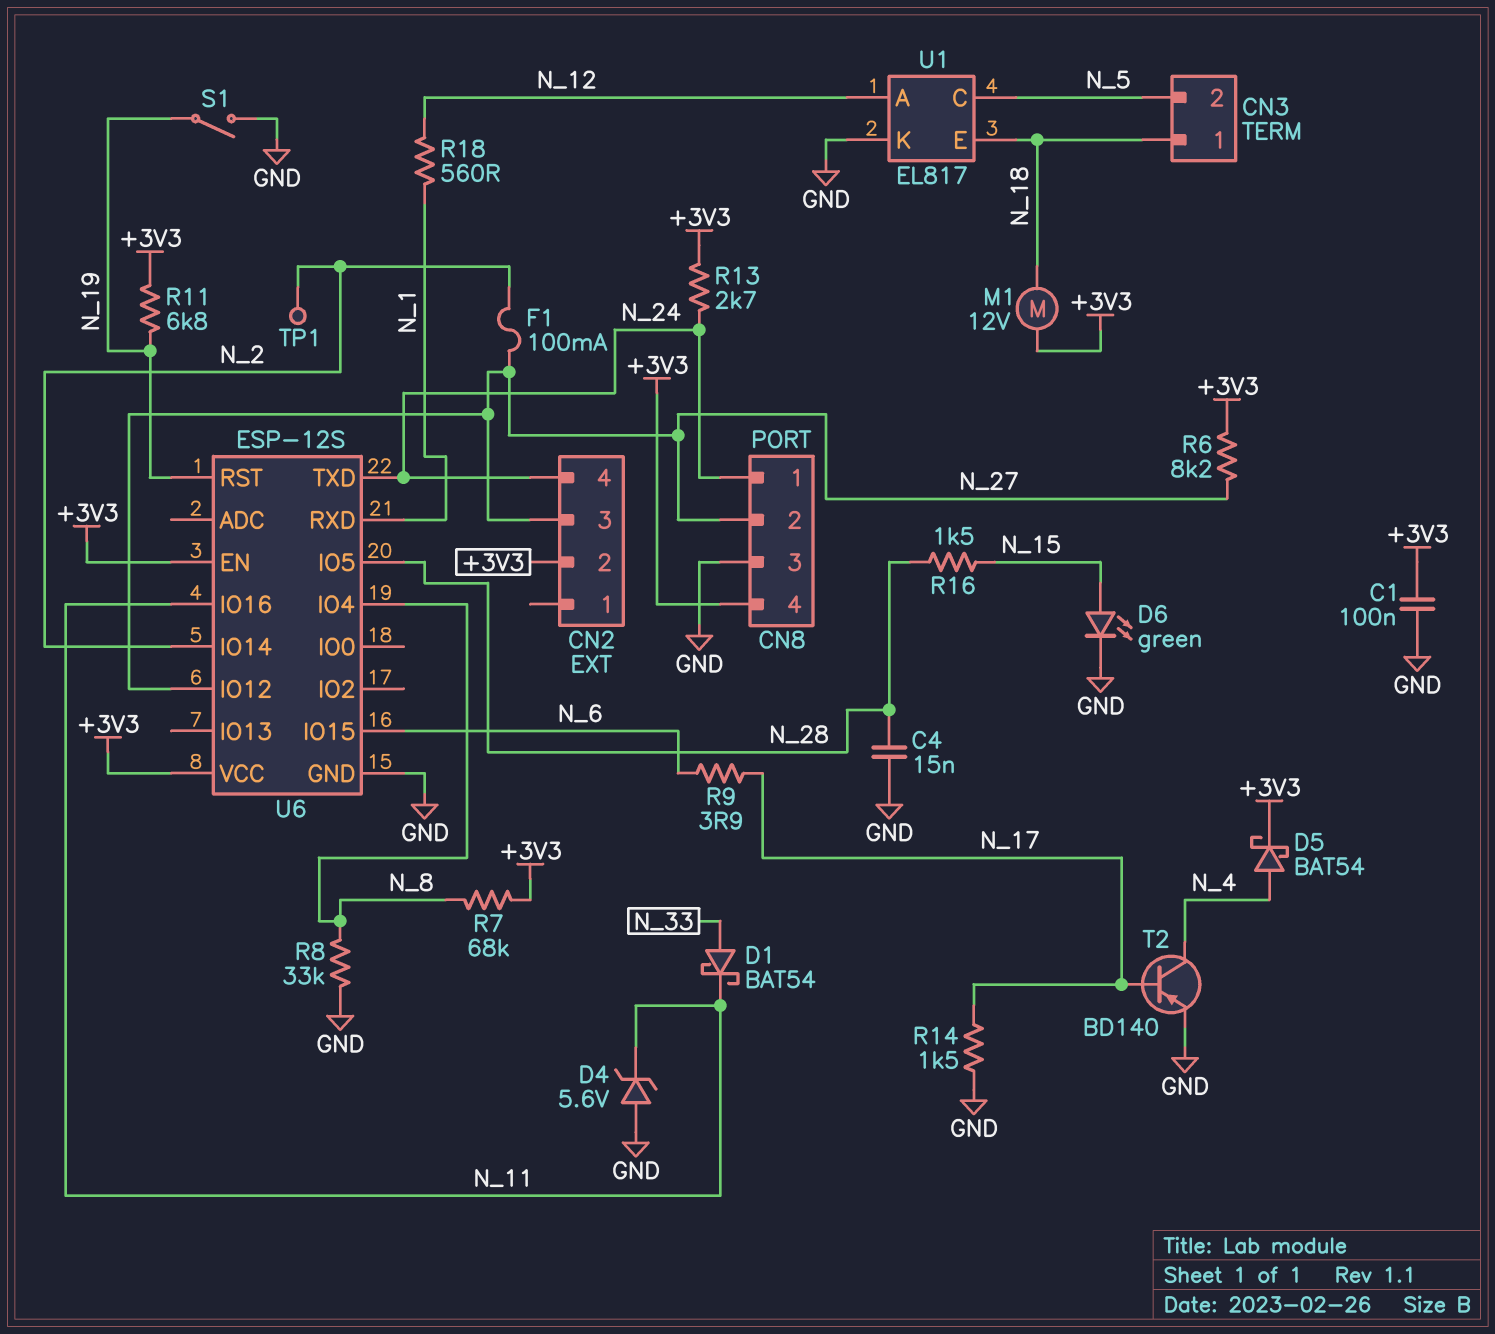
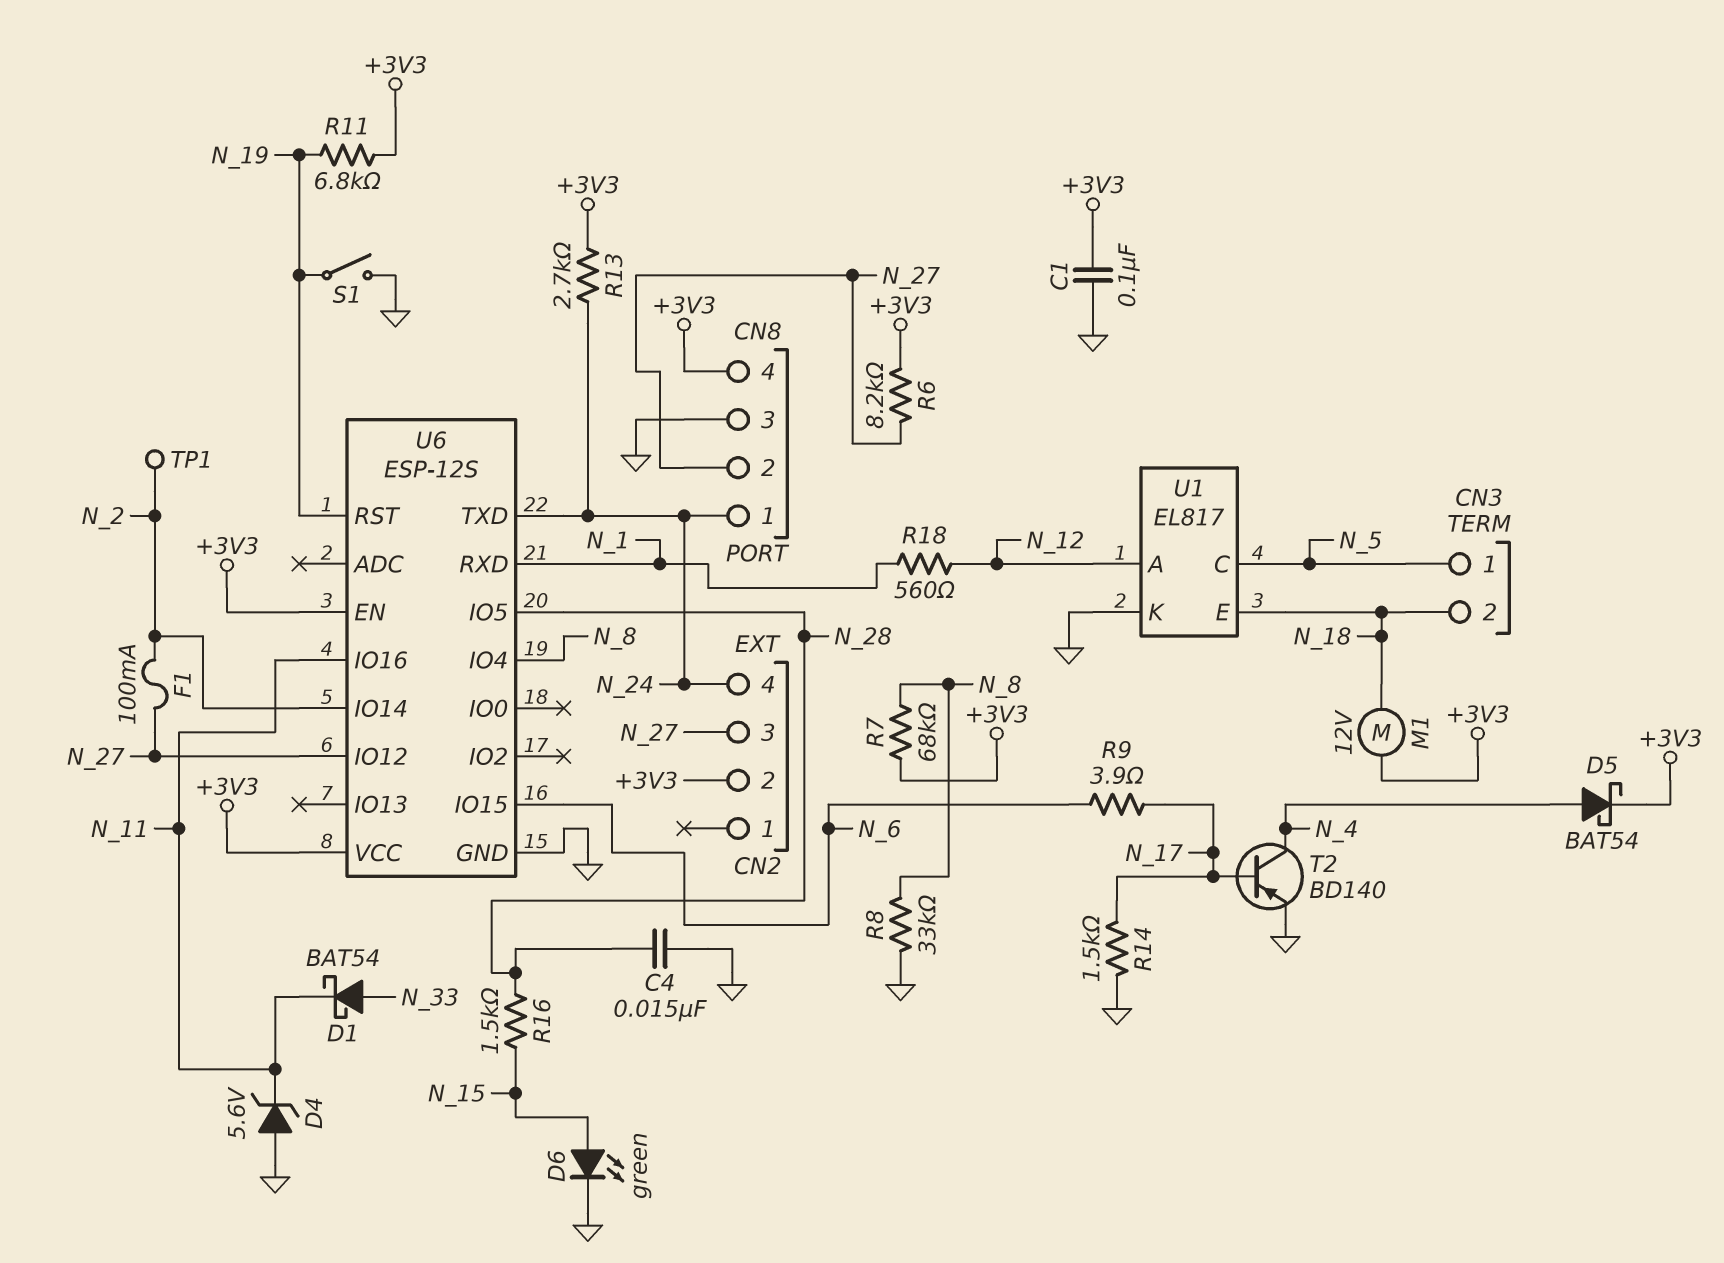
CN3 pin 1: N_18 -> N_5
CN3 pin 2: N_5 -> N_18

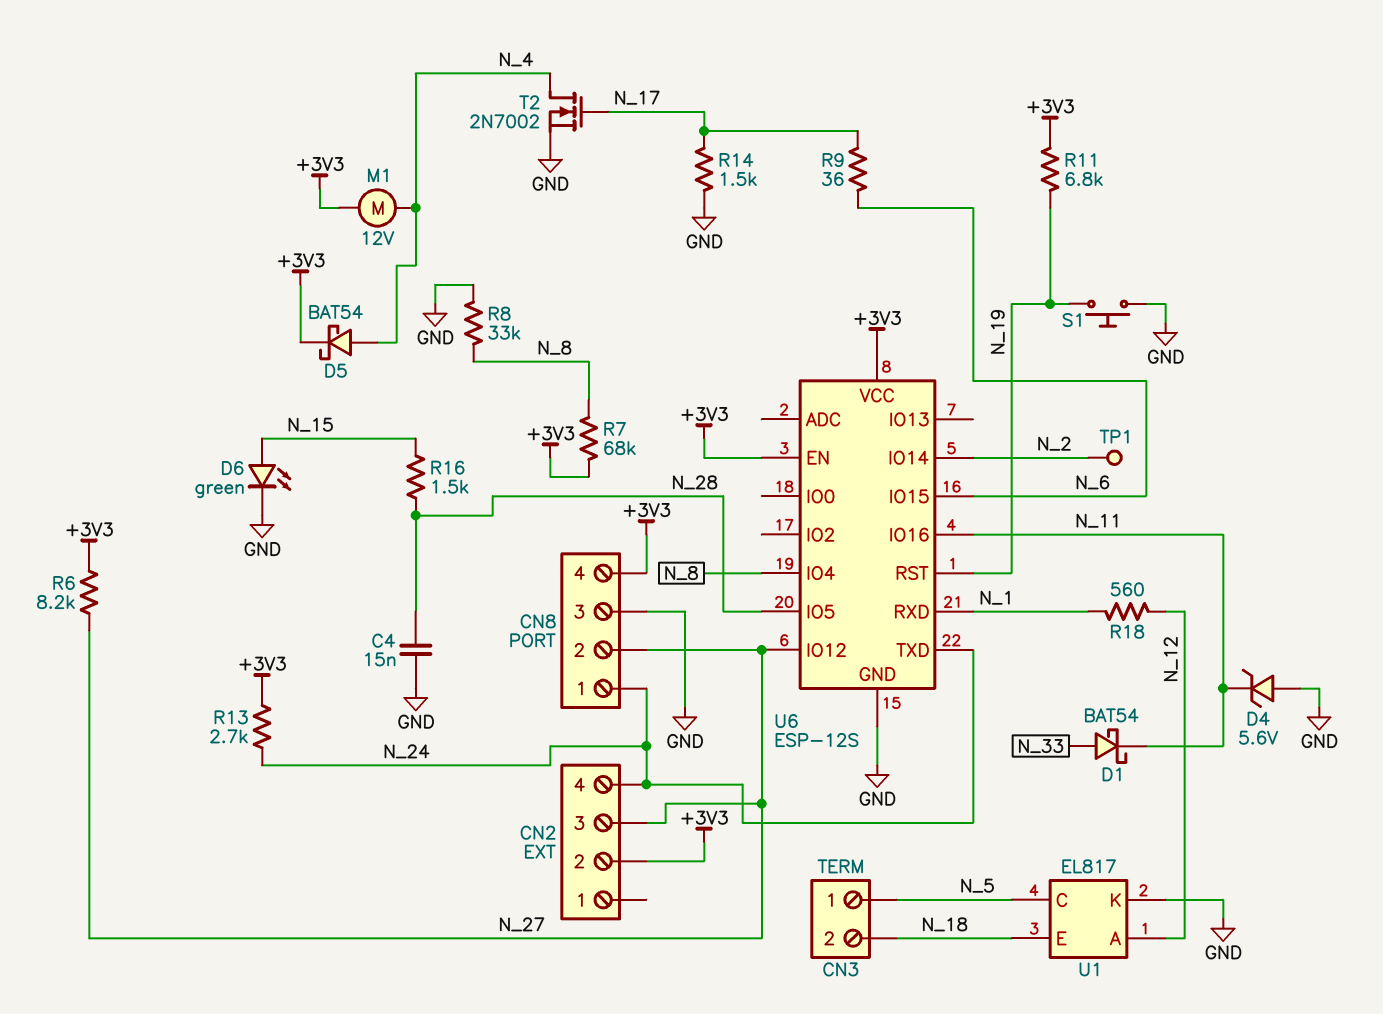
C1: 100nF (+3V3, GND) -> none
F1: 100mA (N_2, N_27) -> none
M1: motor 12V (+3V3, N_18) -> motor 12V (+3V3, N_4)
R9: 3.9 (N_6, N_17) -> 36 (N_6, N_17)
S1: switch (GND, N_19) -> button (GND, N_19)
T2: PNP BD140 (B N_17, C N_4, E GND) -> NMOS 2N7002 (G N_17, D N_4, S GND)

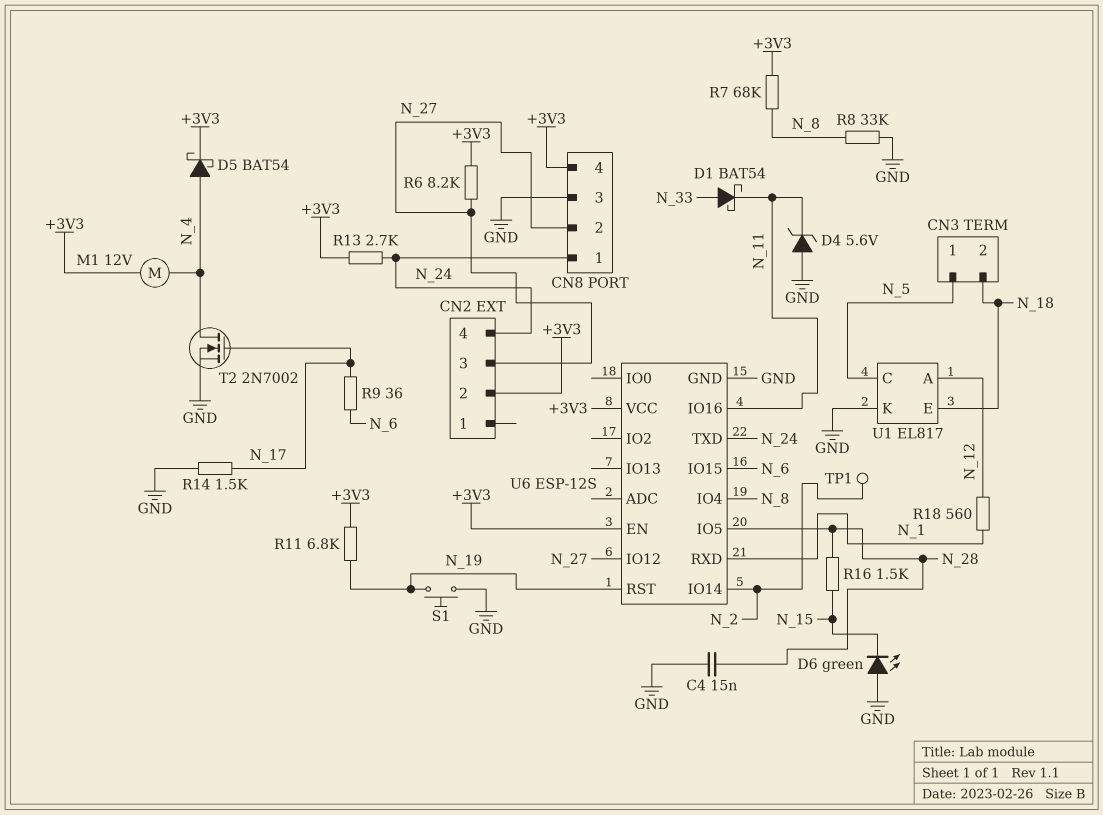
D6: LED green (A N_15, K GND) -> LED green (A GND, K N_15)

